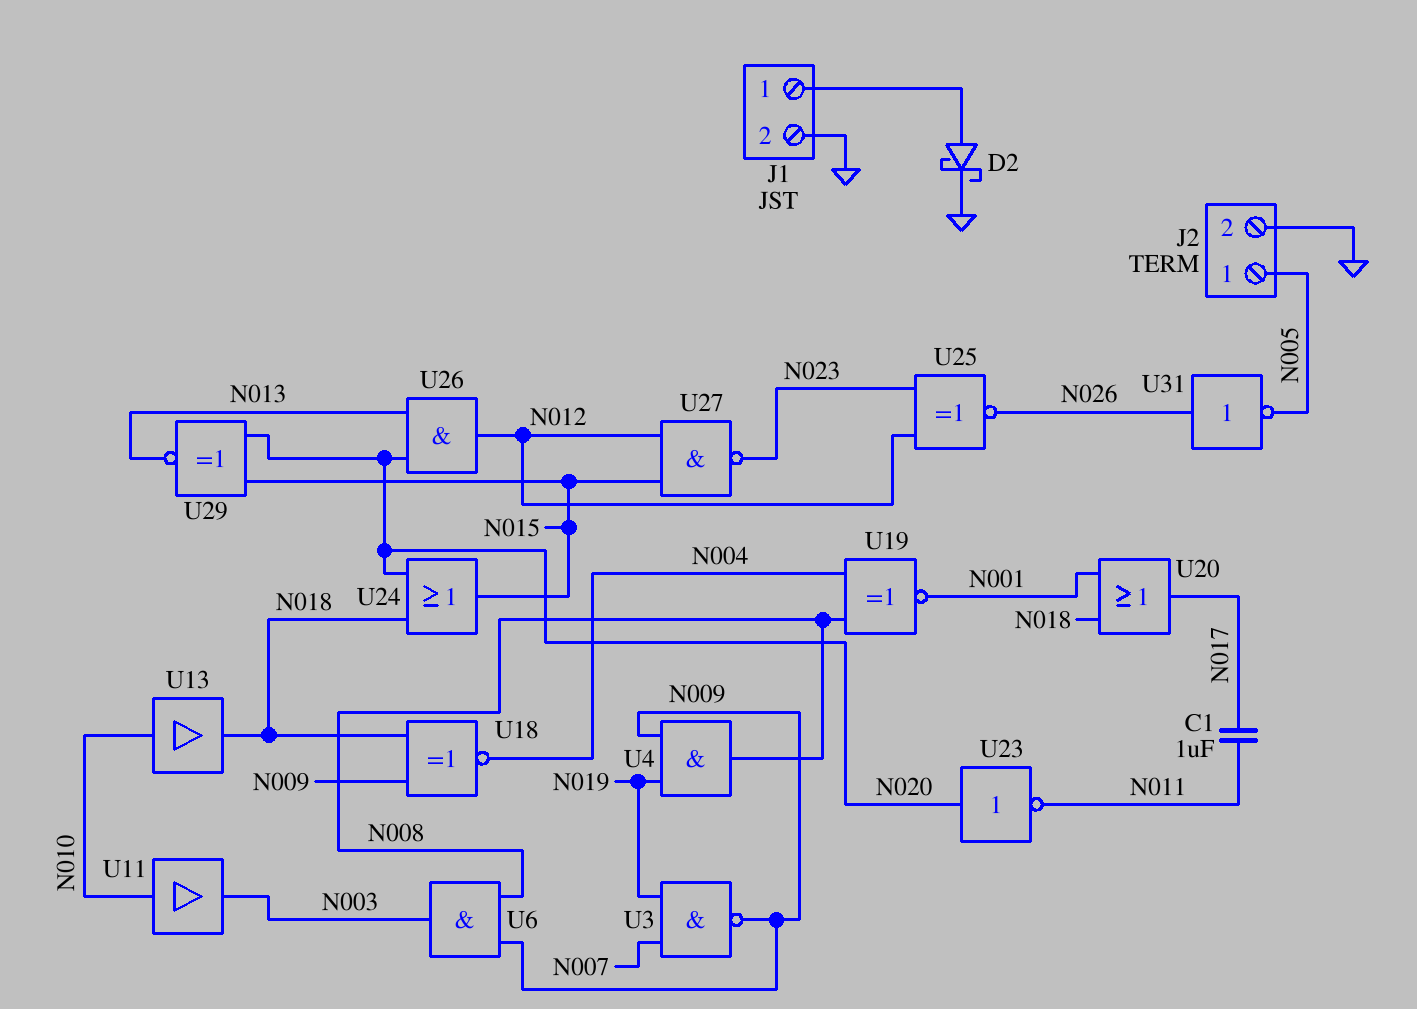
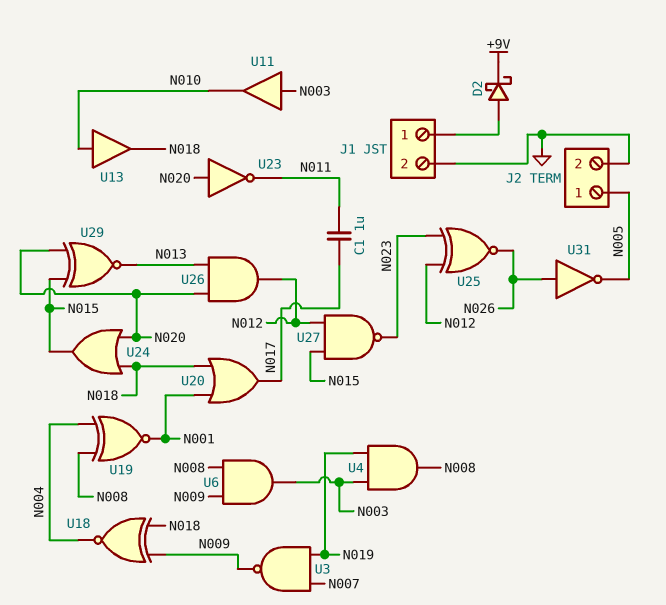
D2: schottky (A J1/1, K GND) -> schottky (A J1/1, K +9V)
U4: AND (in N009, in N019, out N008) -> AND (in N003, in N019, out N008)
U11: buffer (in N010, out N003) -> buffer (in N003, out N010)

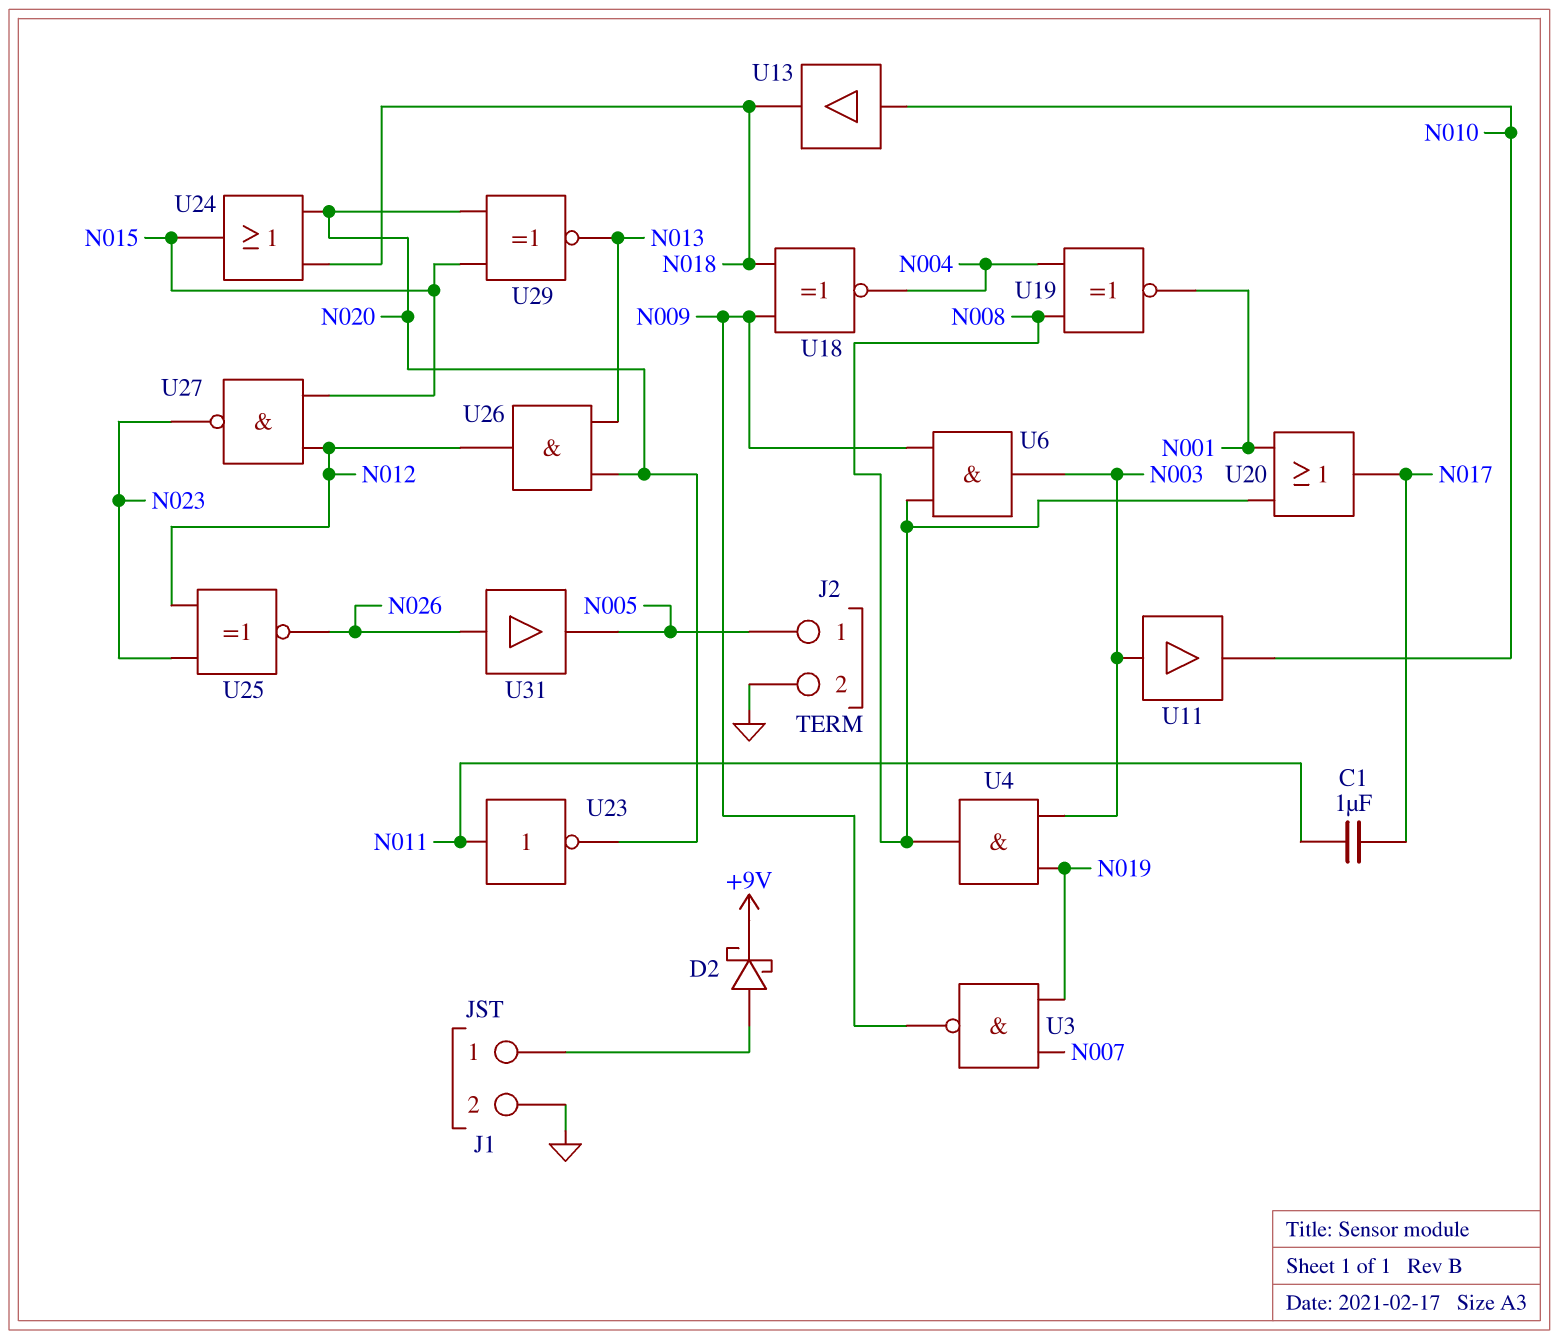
U20: OR (in N001, in N018, out N017) -> OR (in N001, in N008, out N017)
U23: NOT (in N020, out N011) -> NOT (in N011, out N020)
U31: NOT (in N026, out N005) -> buffer (in N026, out N005)

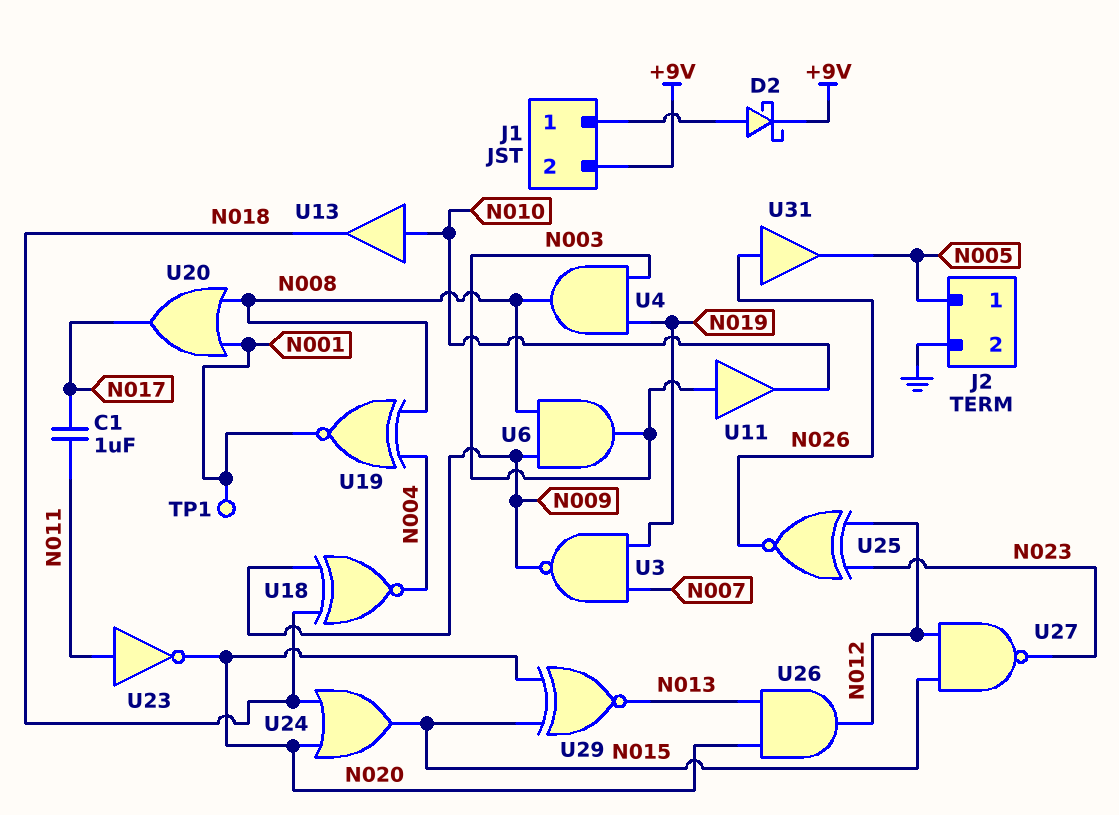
J1 pin 2: GND -> +9V
TP1: none -> test point (N001)

